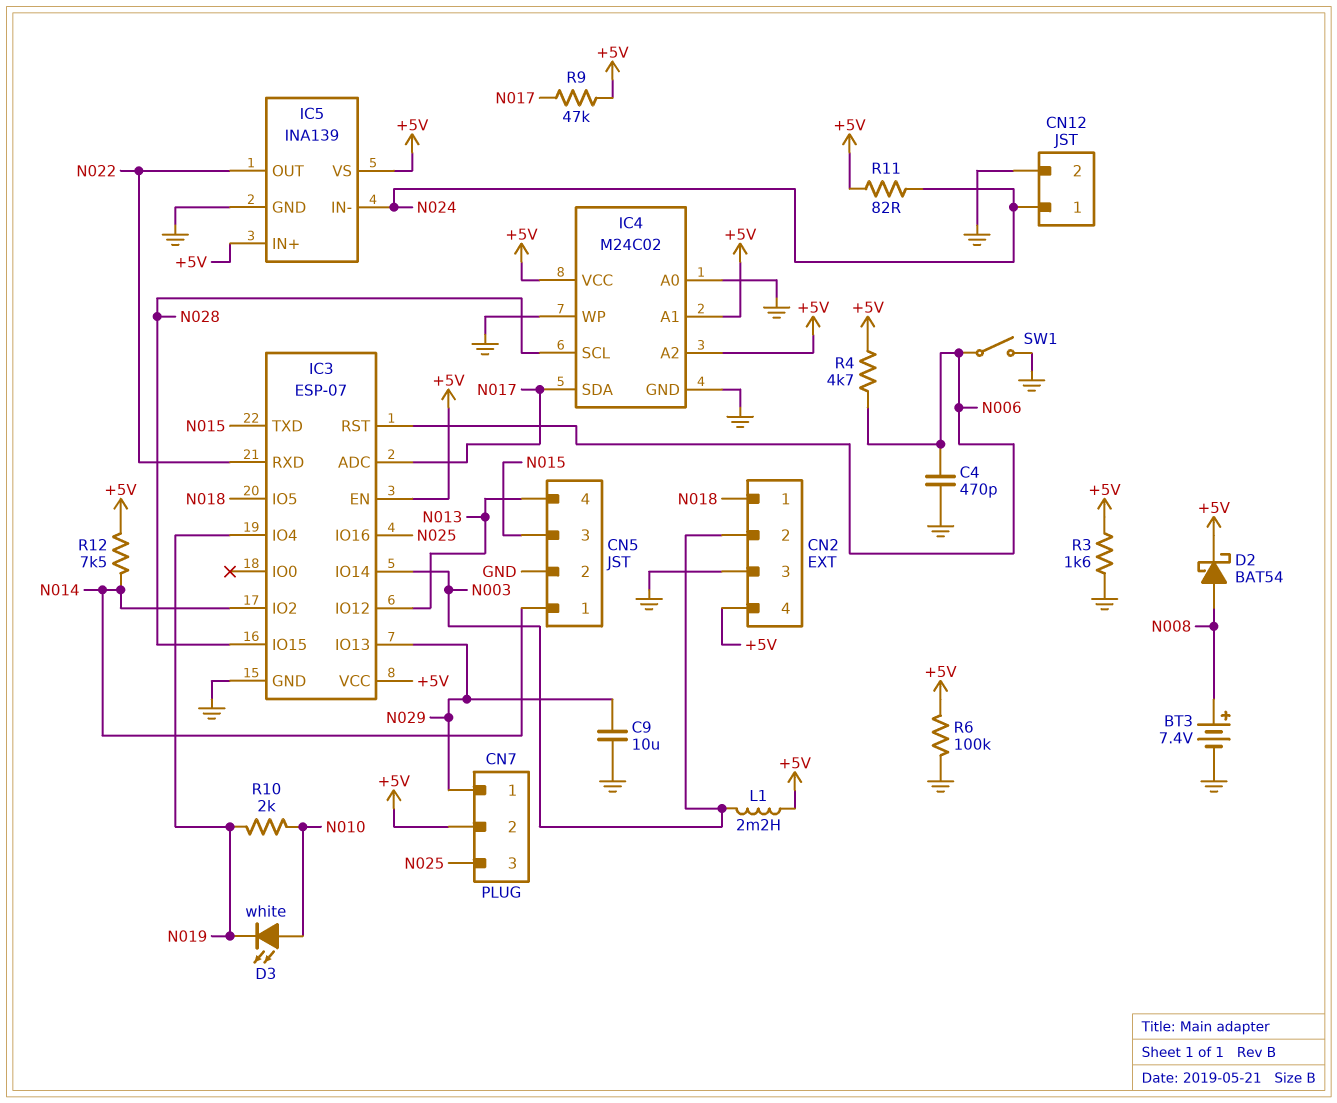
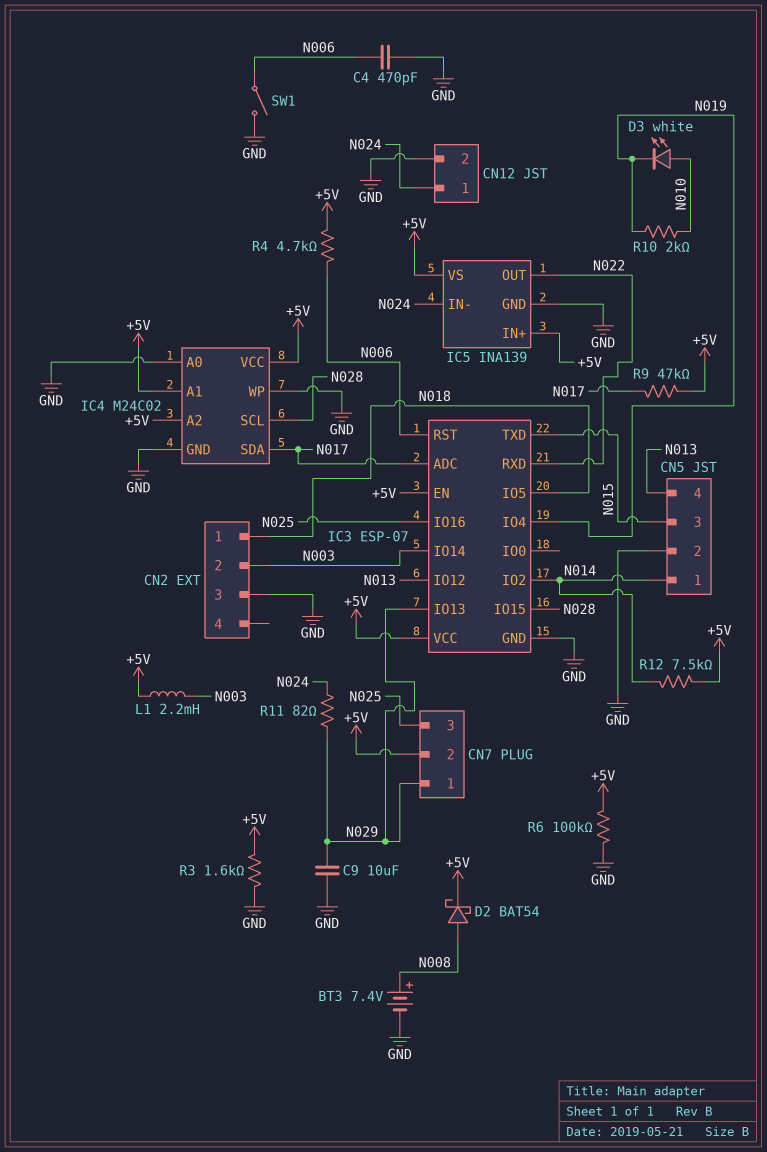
CN2 pin 4: +5V -> none
R11: 82 (+5V, N024) -> 82 (N024, N029)

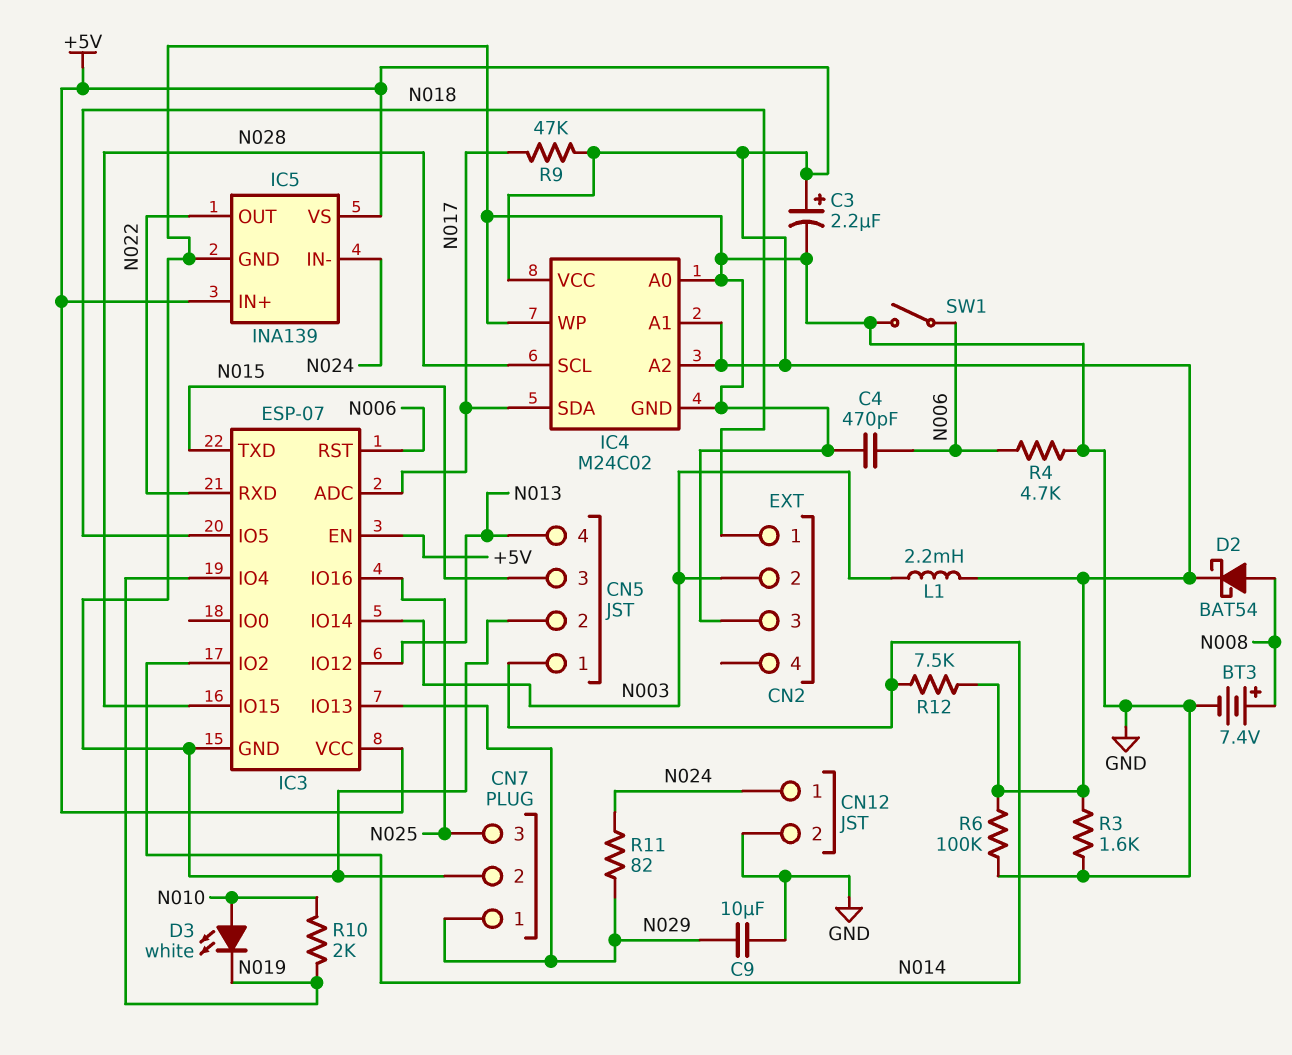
C3: none -> 2.2uF (plus +5V, minus GND)
CN7 pin 2: +5V -> GND
R4: 4.7k (+5V, N006) -> 4.7k (GND, N006)

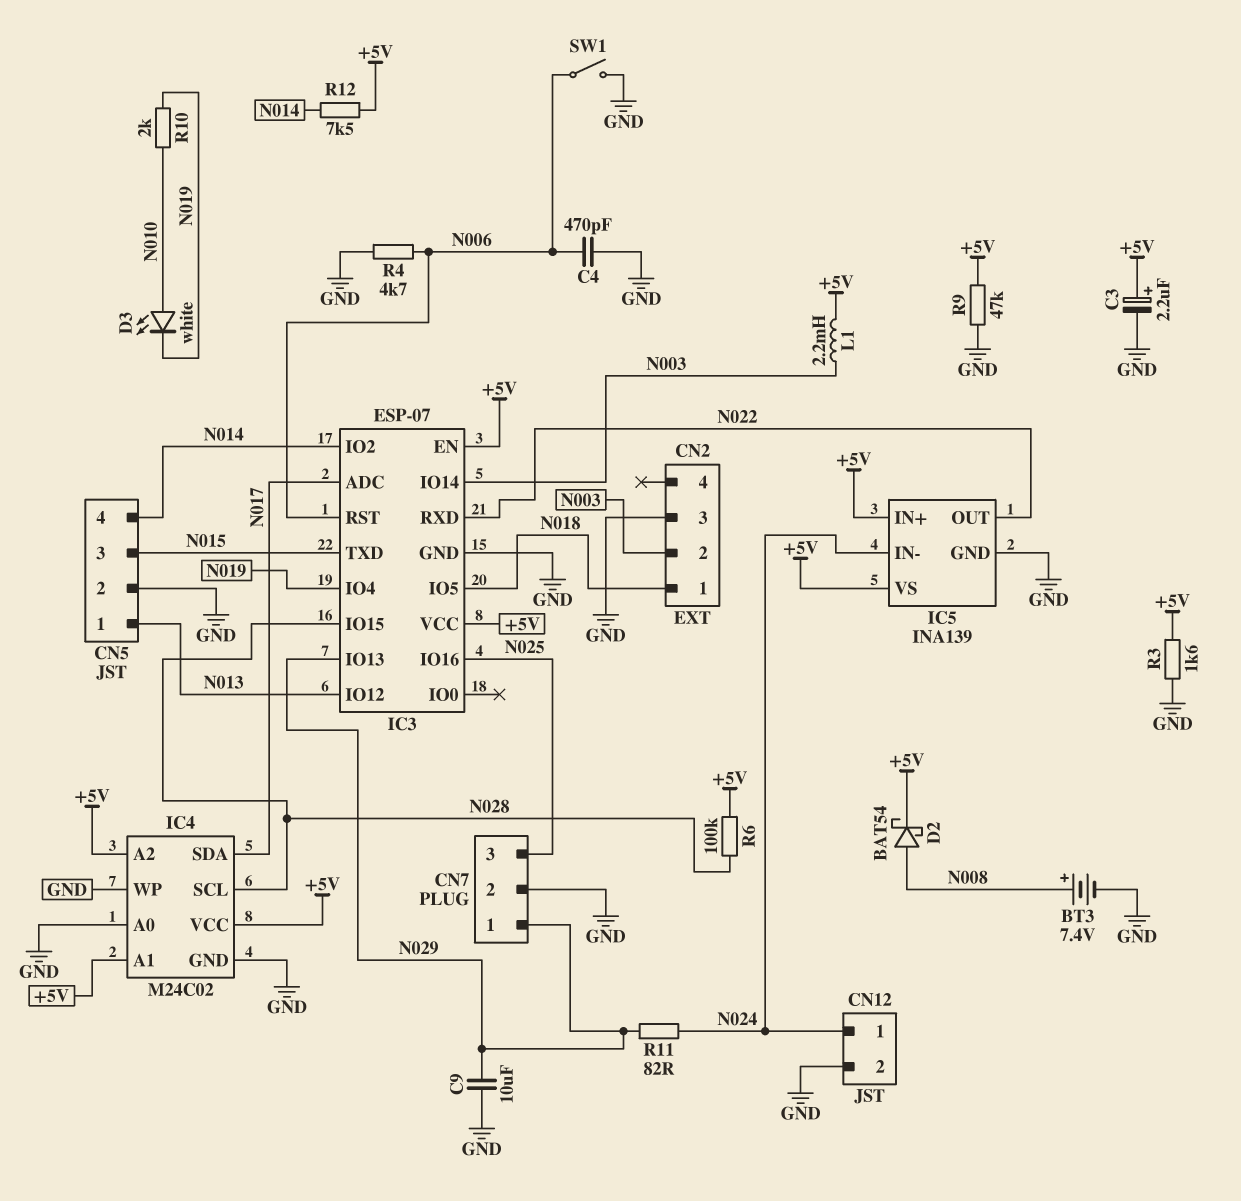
CN5 pin 1: N014 -> N013
CN5 pin 4: N013 -> N014
R6: 100k (+5V, GND) -> 100k (+5V, N028)
R9: 47k (+5V, N017) -> 47k (+5V, GND)

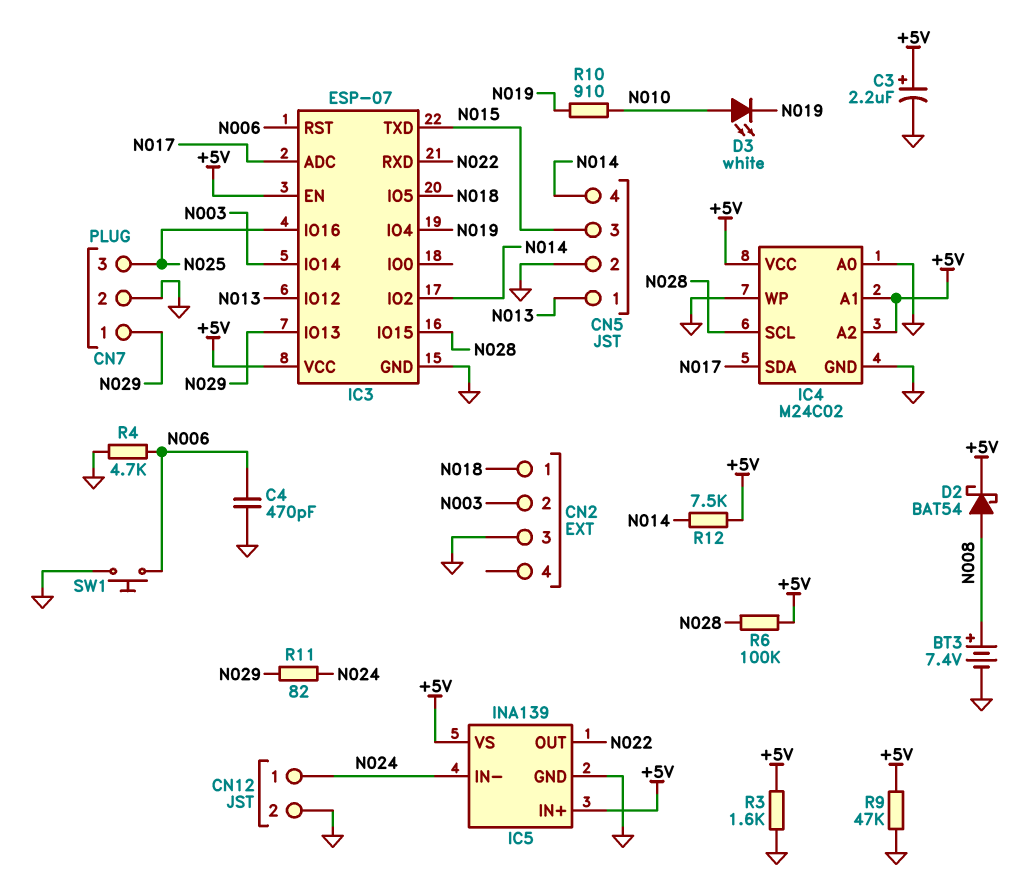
C9: 10uF (GND, N029) -> none
L1: 2.2mH (+5V, N003) -> none
R10: 2k (N010, N019) -> 910 (N010, N019)
SW1: switch (GND, N006) -> button (GND, N006)

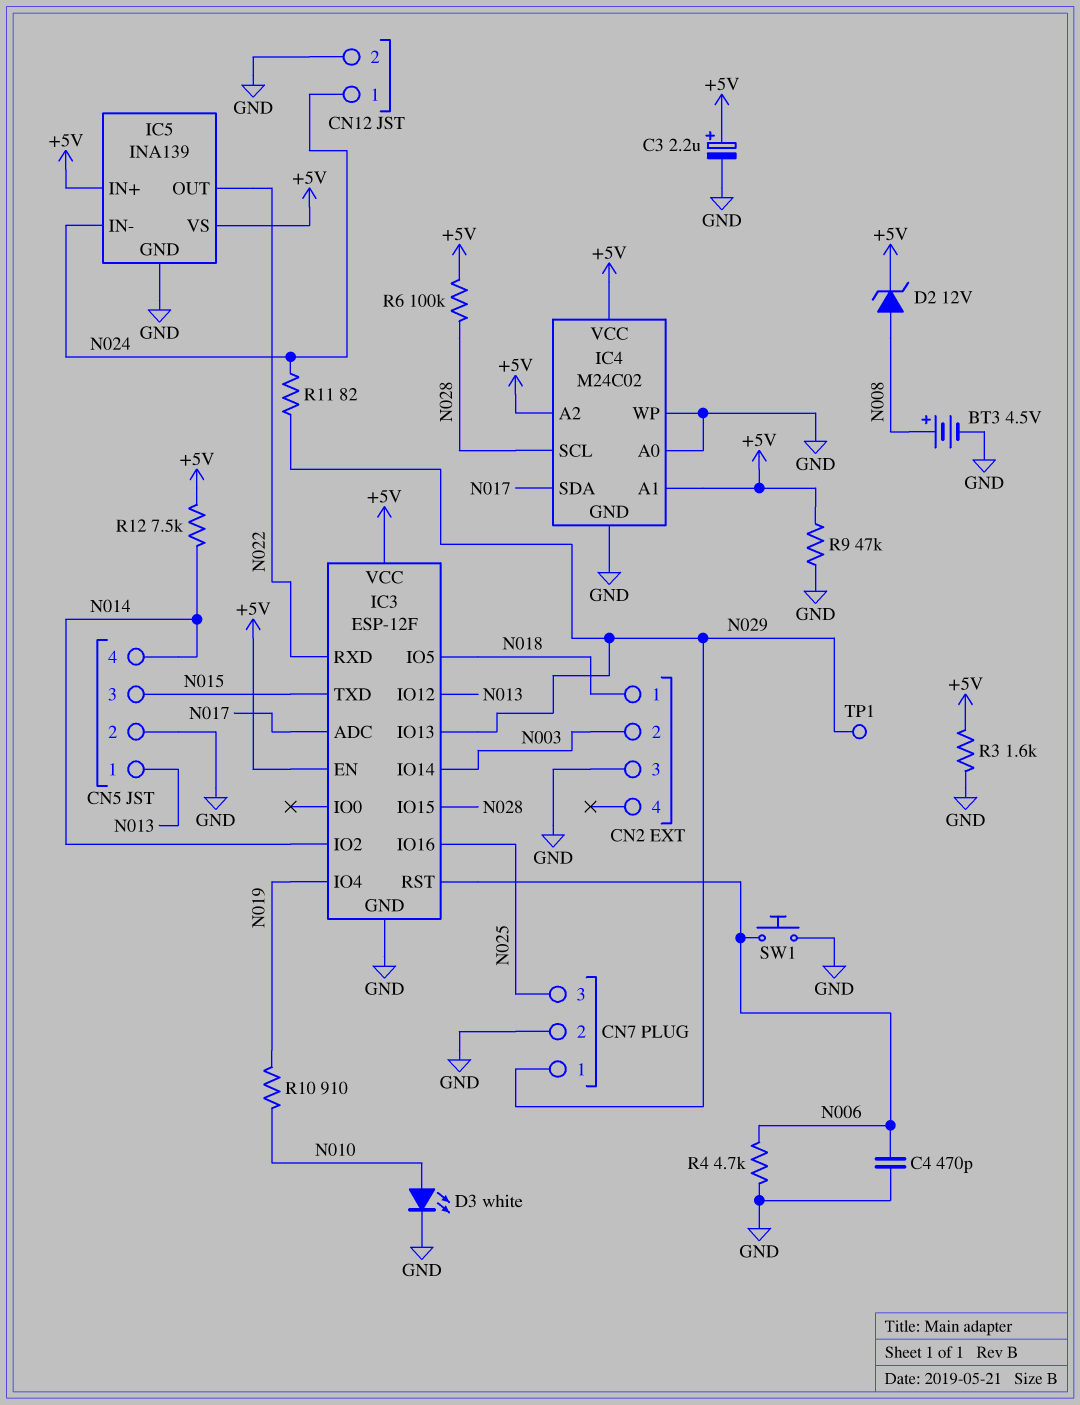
BT3: 7.4V (plus N008, minus GND) -> 4.5V (plus N008, minus GND)
D2: schottky BAT54 (A N008, K +5V) -> zener 12V (A N008, K +5V)
D3: LED white (A N010, K N019) -> LED white (A N010, K GND)
IC3: ESP-07 -> ESP-12F
TP1: none -> test point (N029)

